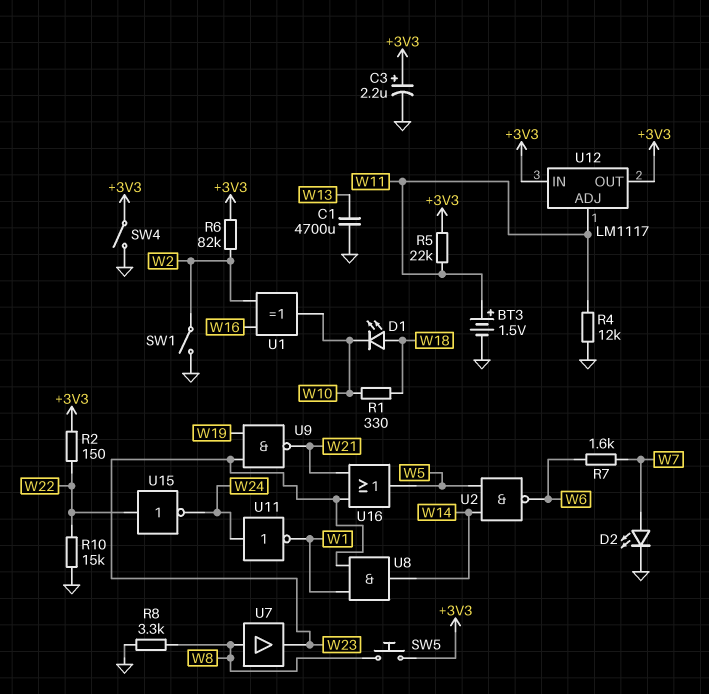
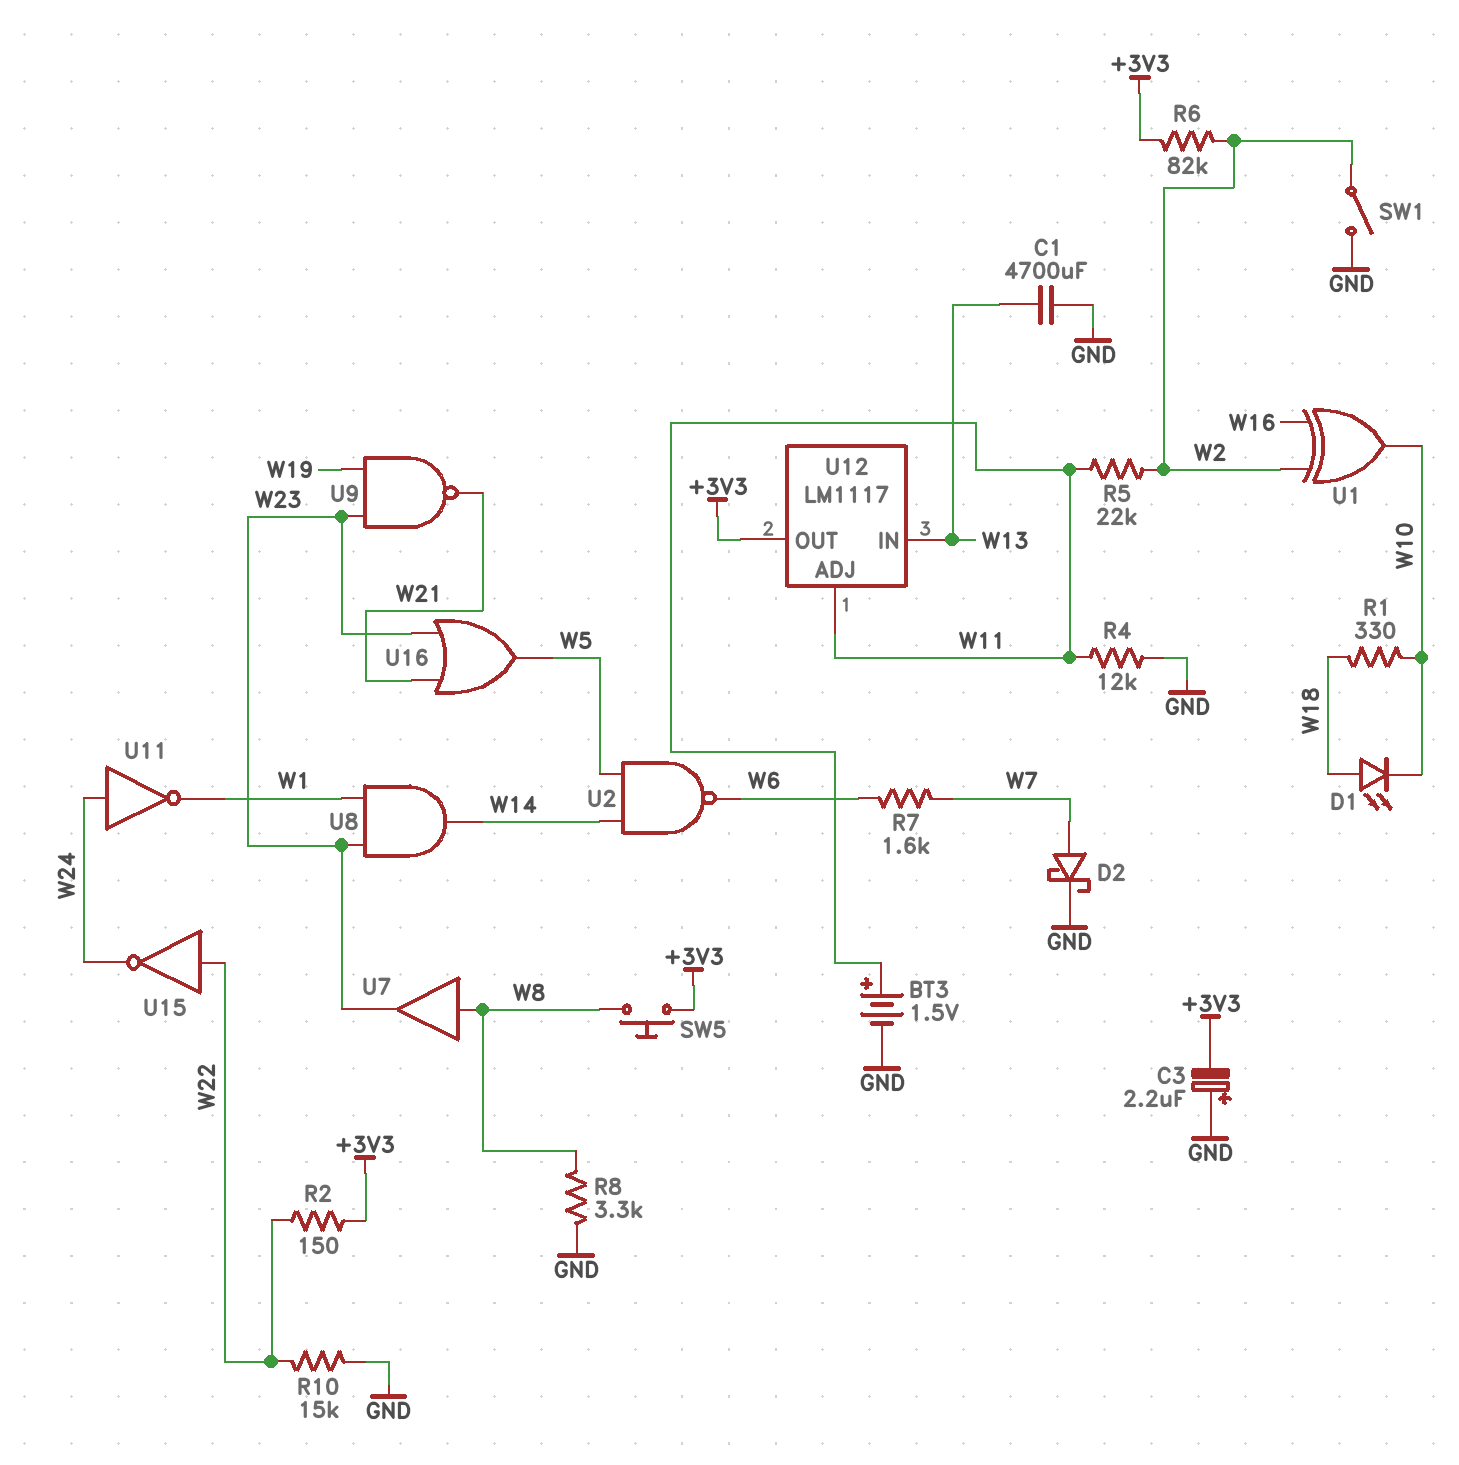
C3: 2.2uF (plus +3V3, minus GND) -> 2.2uF (plus GND, minus +3V3)
D2: LED (A W7, K GND) -> schottky (A W7, K GND)
R5: 22k (+3V3, W11) -> 22k (W2, W11)
SW4: switch (+3V3, GND) -> none
U12 pin IN: +3V3 -> W13

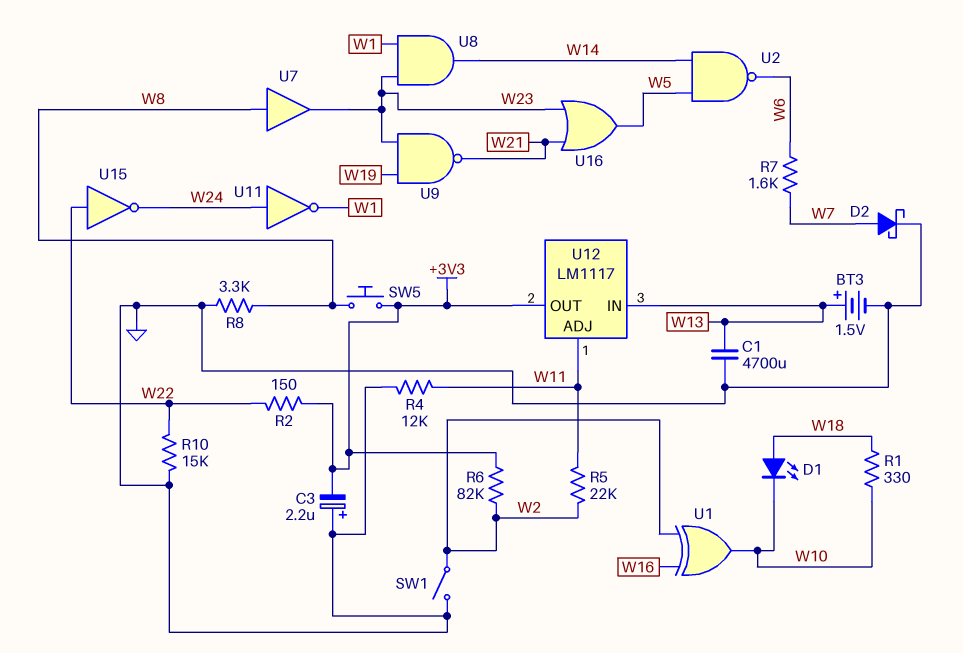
BT3: 1.5V (plus W11, minus GND) -> 1.5V (plus W13, minus GND)

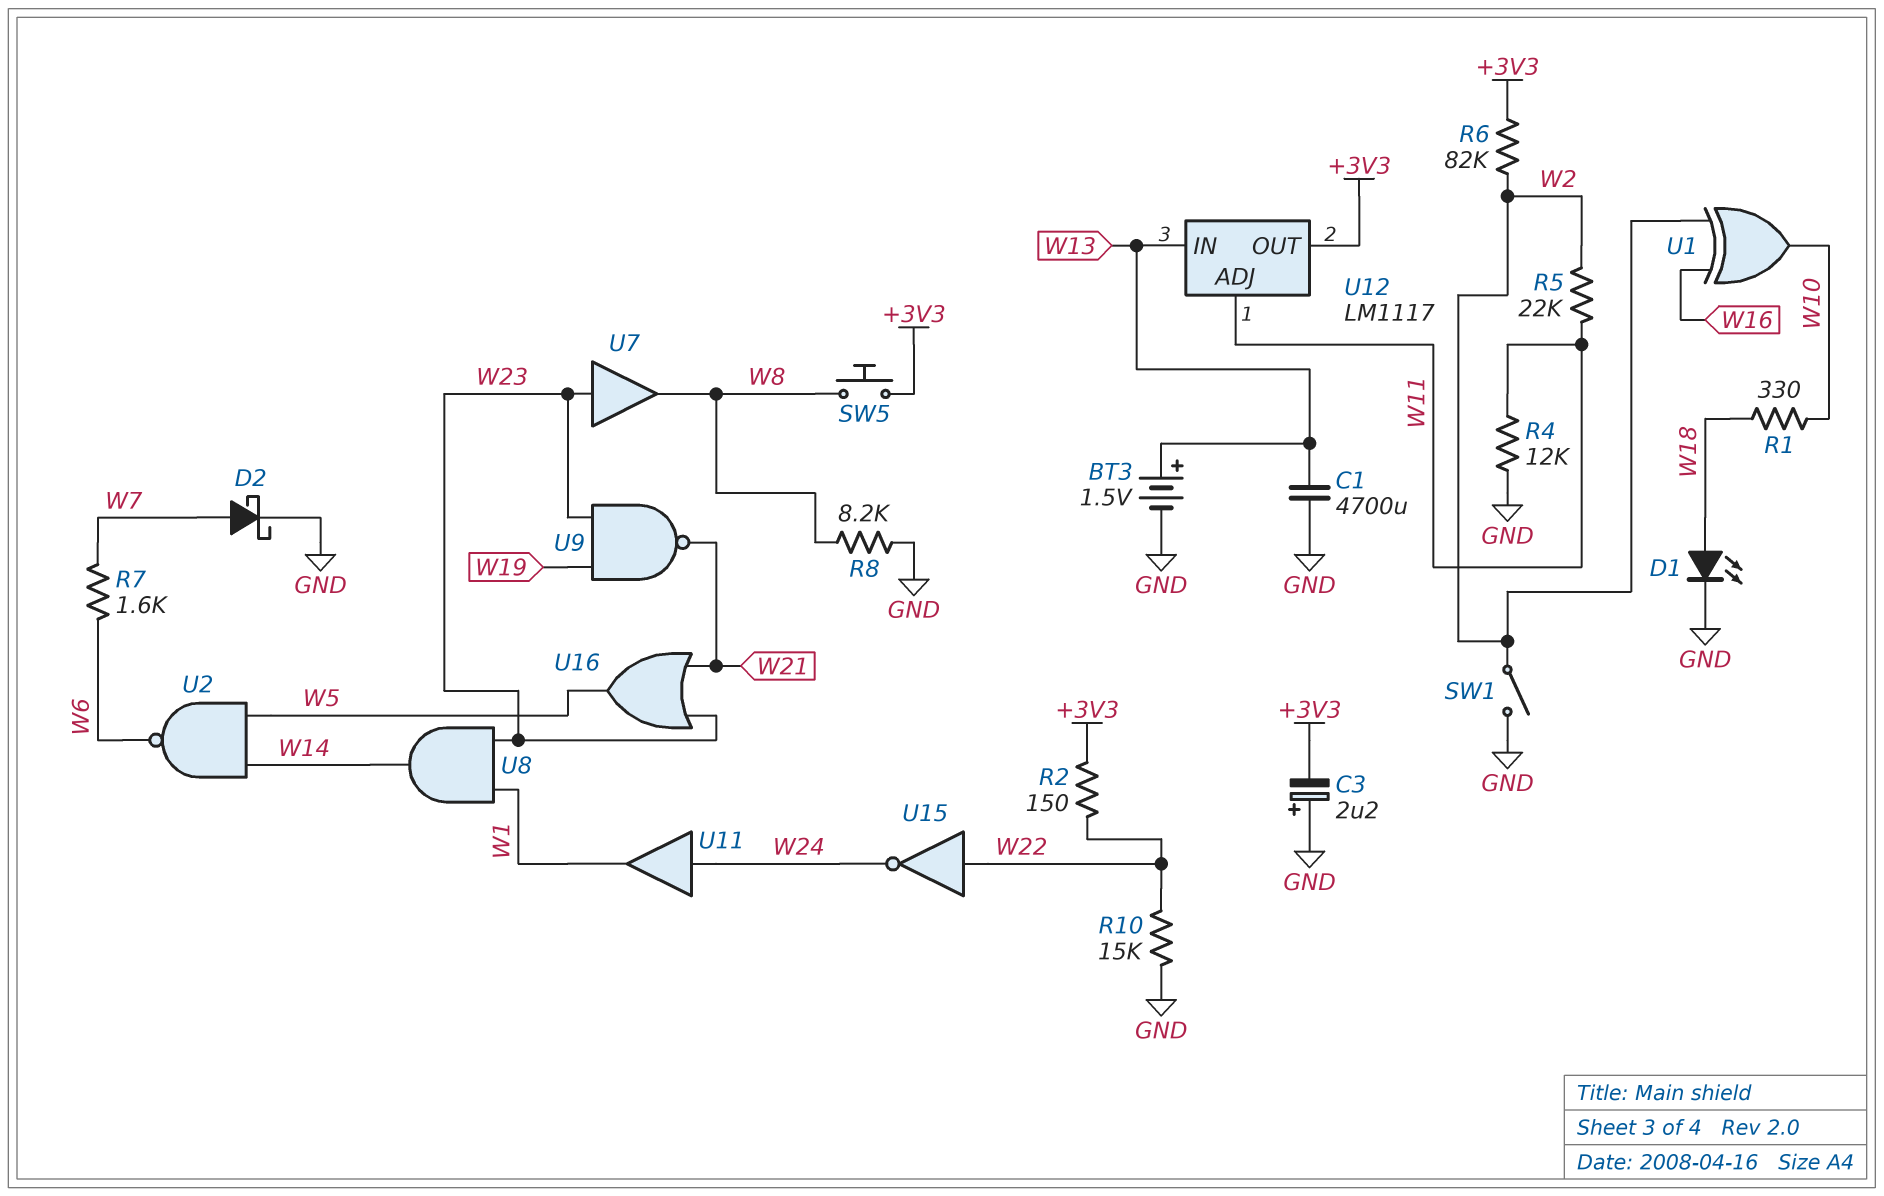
D1: LED (A W18, K W10) -> LED (A W18, K GND)
R8: 3.3k (GND, W8) -> 8.2k (GND, W8)
U7: buffer (in W8, out W23) -> buffer (in W23, out W8)
U11: NOT (in W24, out W1) -> buffer (in W24, out W1)

